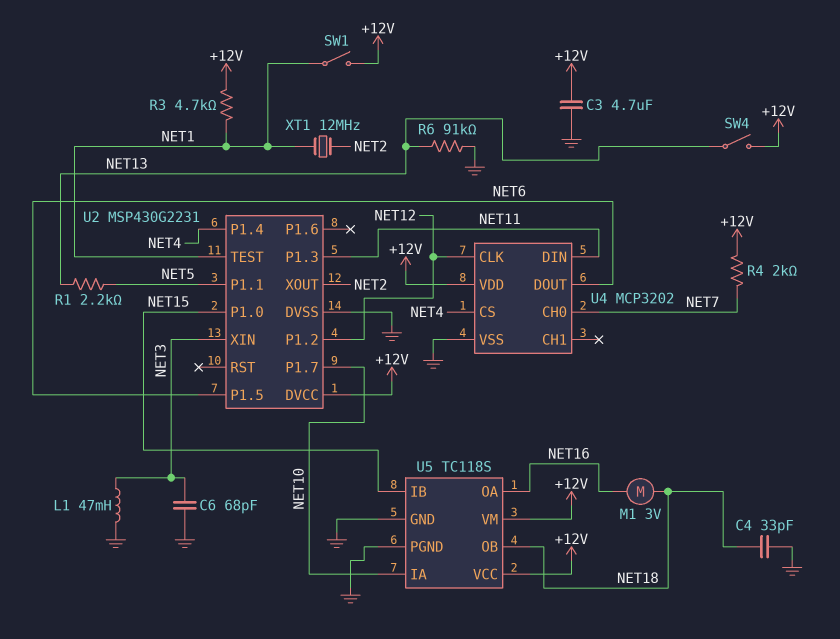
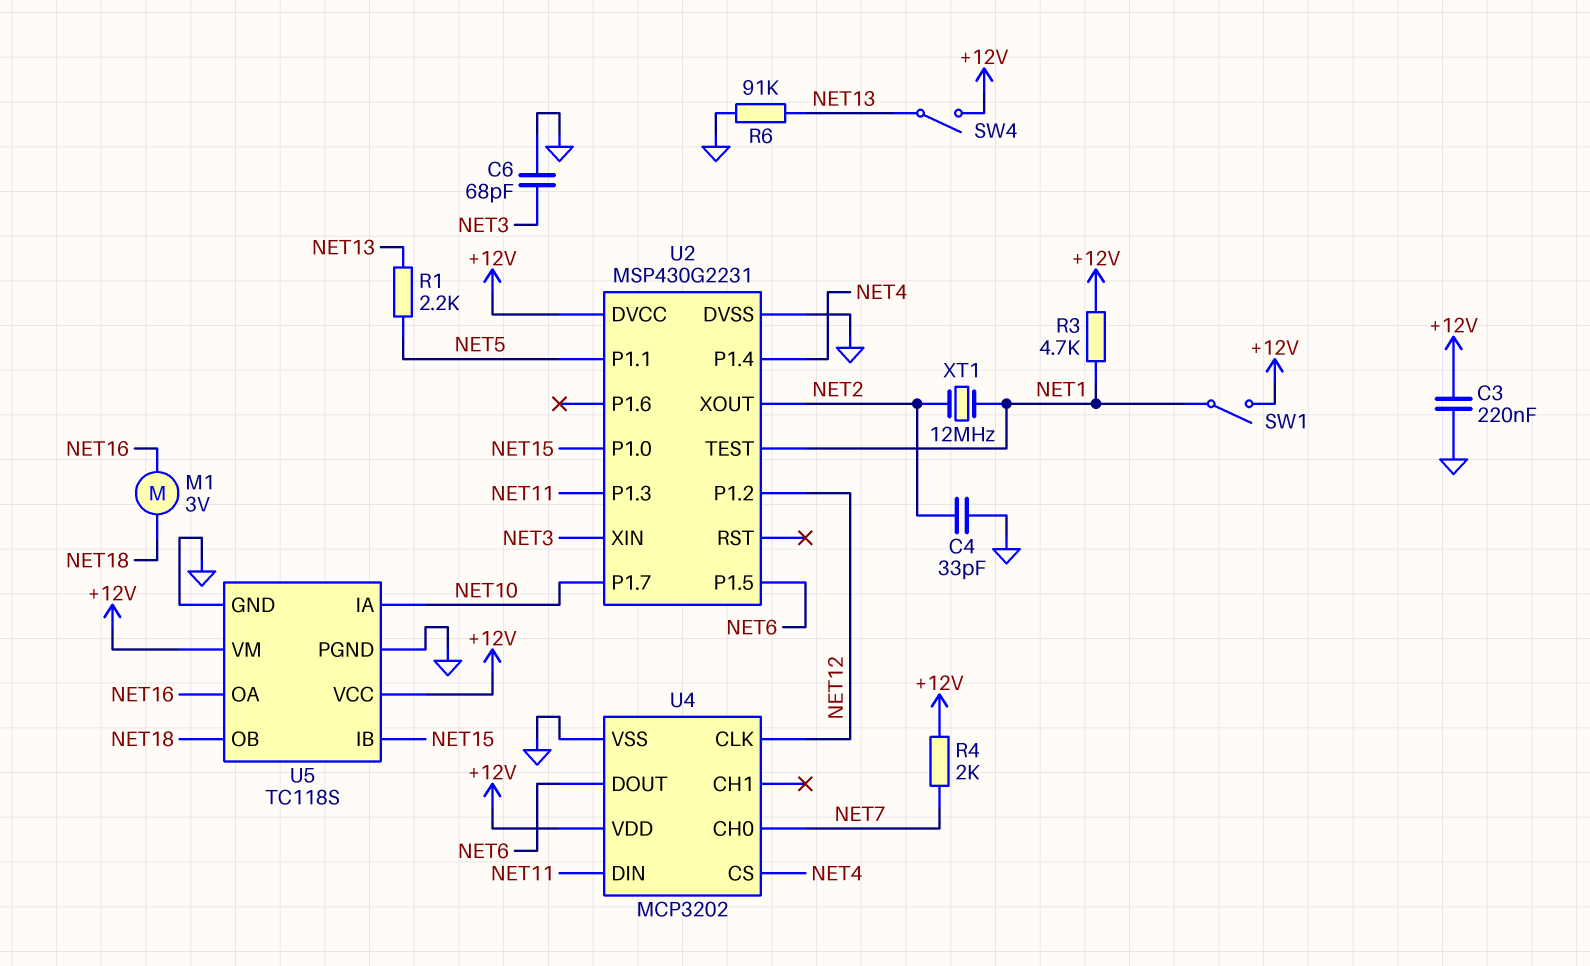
C3: 4.7uF (+12V, GND) -> 220nF (+12V, GND)
C4: 33pF (GND, NET18) -> 33pF (GND, NET2)
L1: 47mH (GND, NET3) -> none

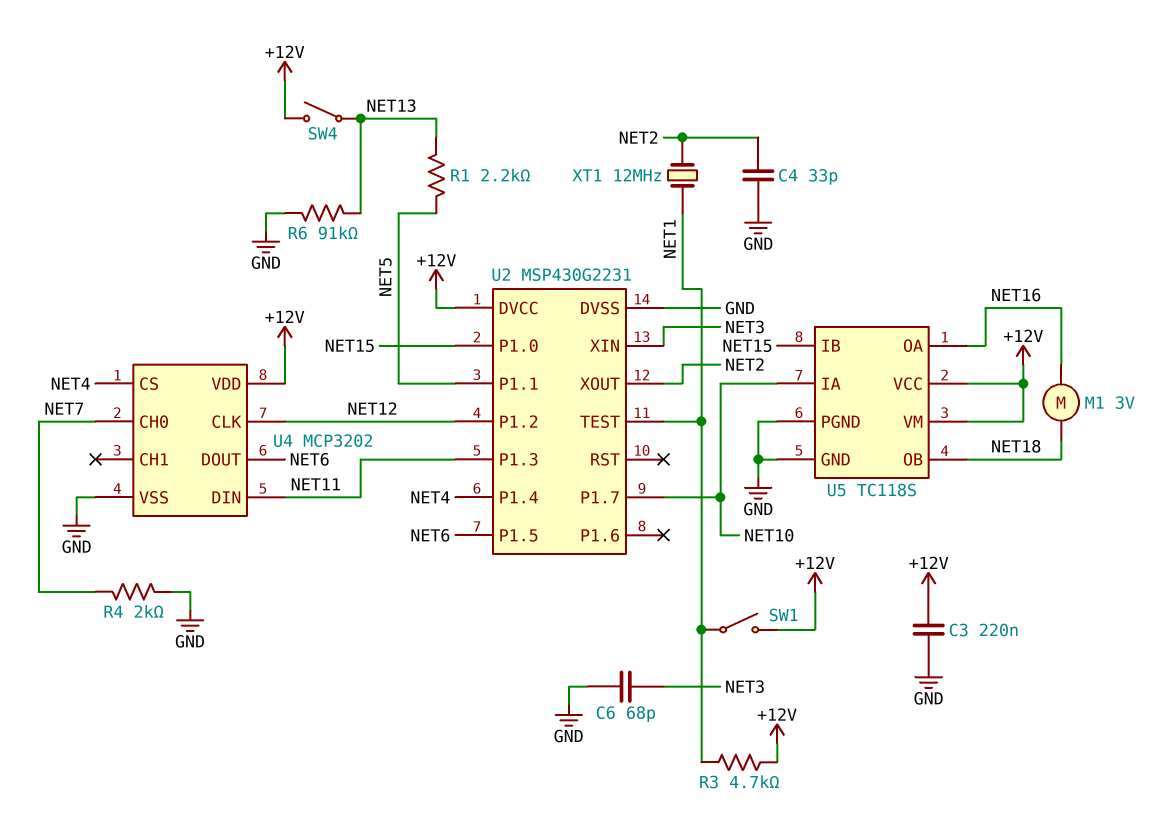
R4: 2k (+12V, NET7) -> 2k (GND, NET7)

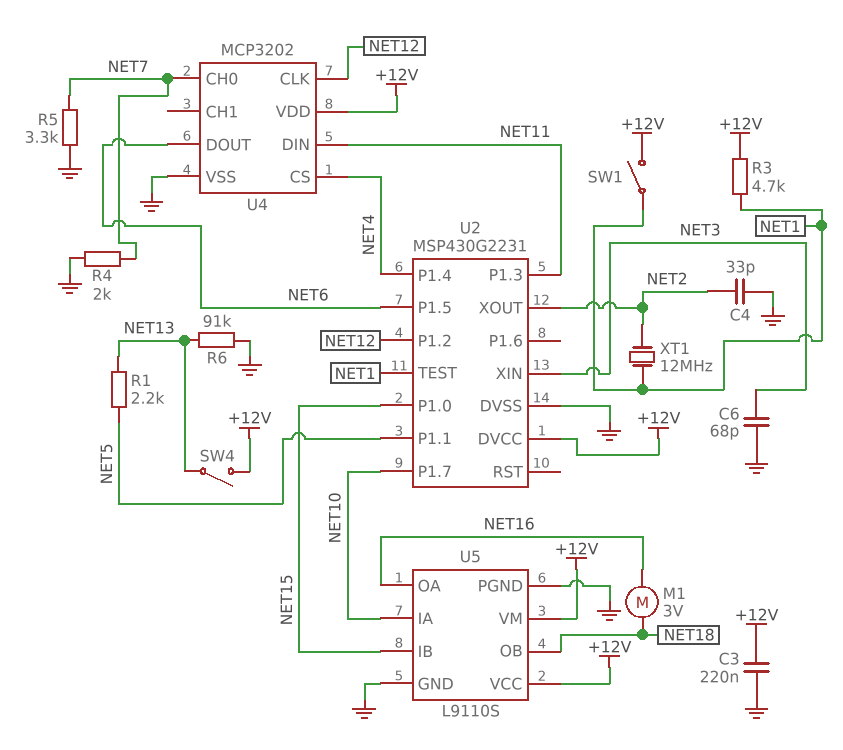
R5: none -> 3.3k (GND, NET7)
U5: TC118S -> L9110S

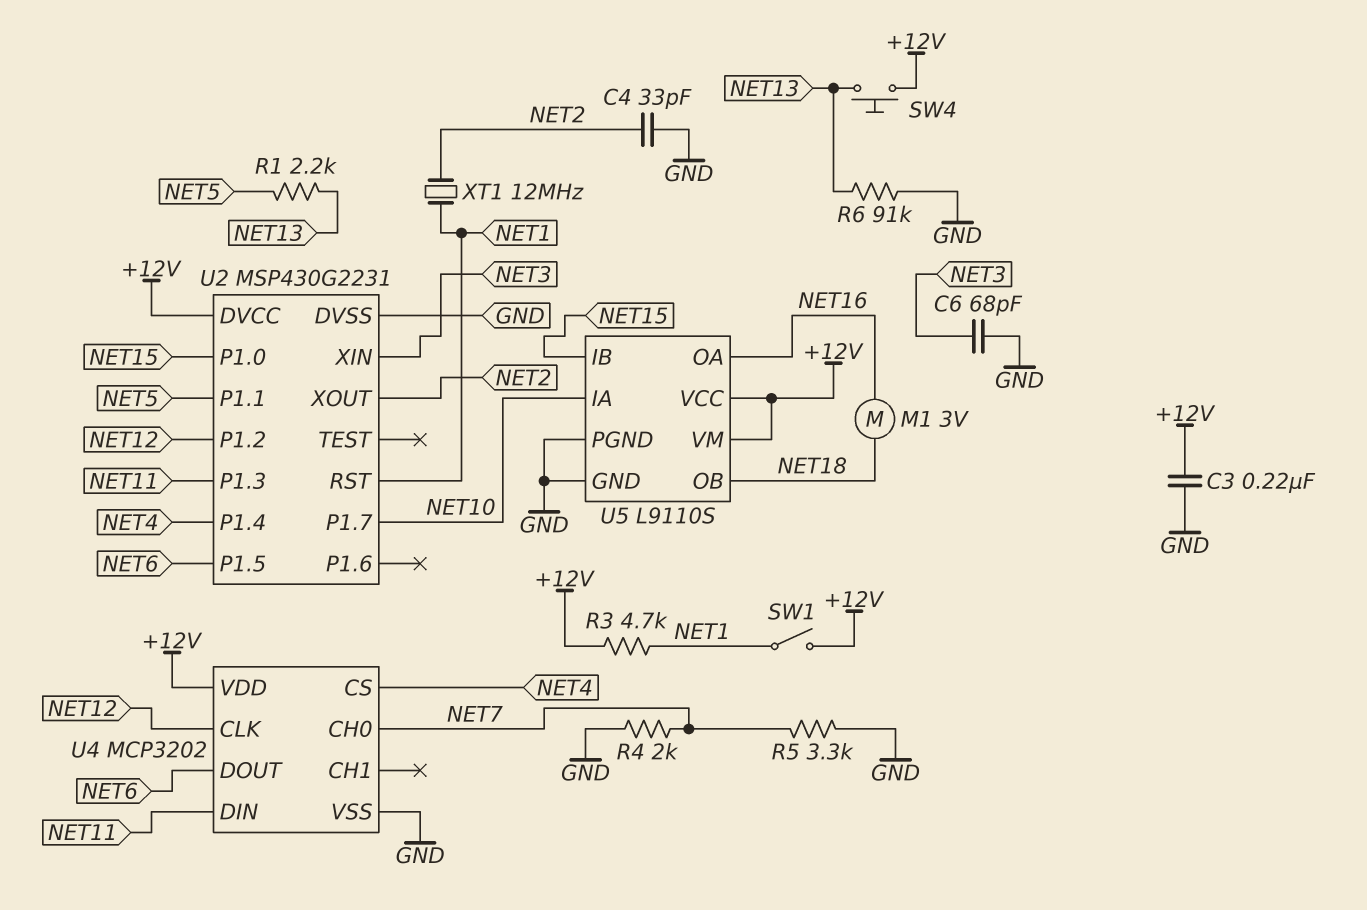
SW4: switch (+12V, NET13) -> button (+12V, NET13)
U2 pin RST: none -> NET1
U2 pin TEST: NET1 -> none

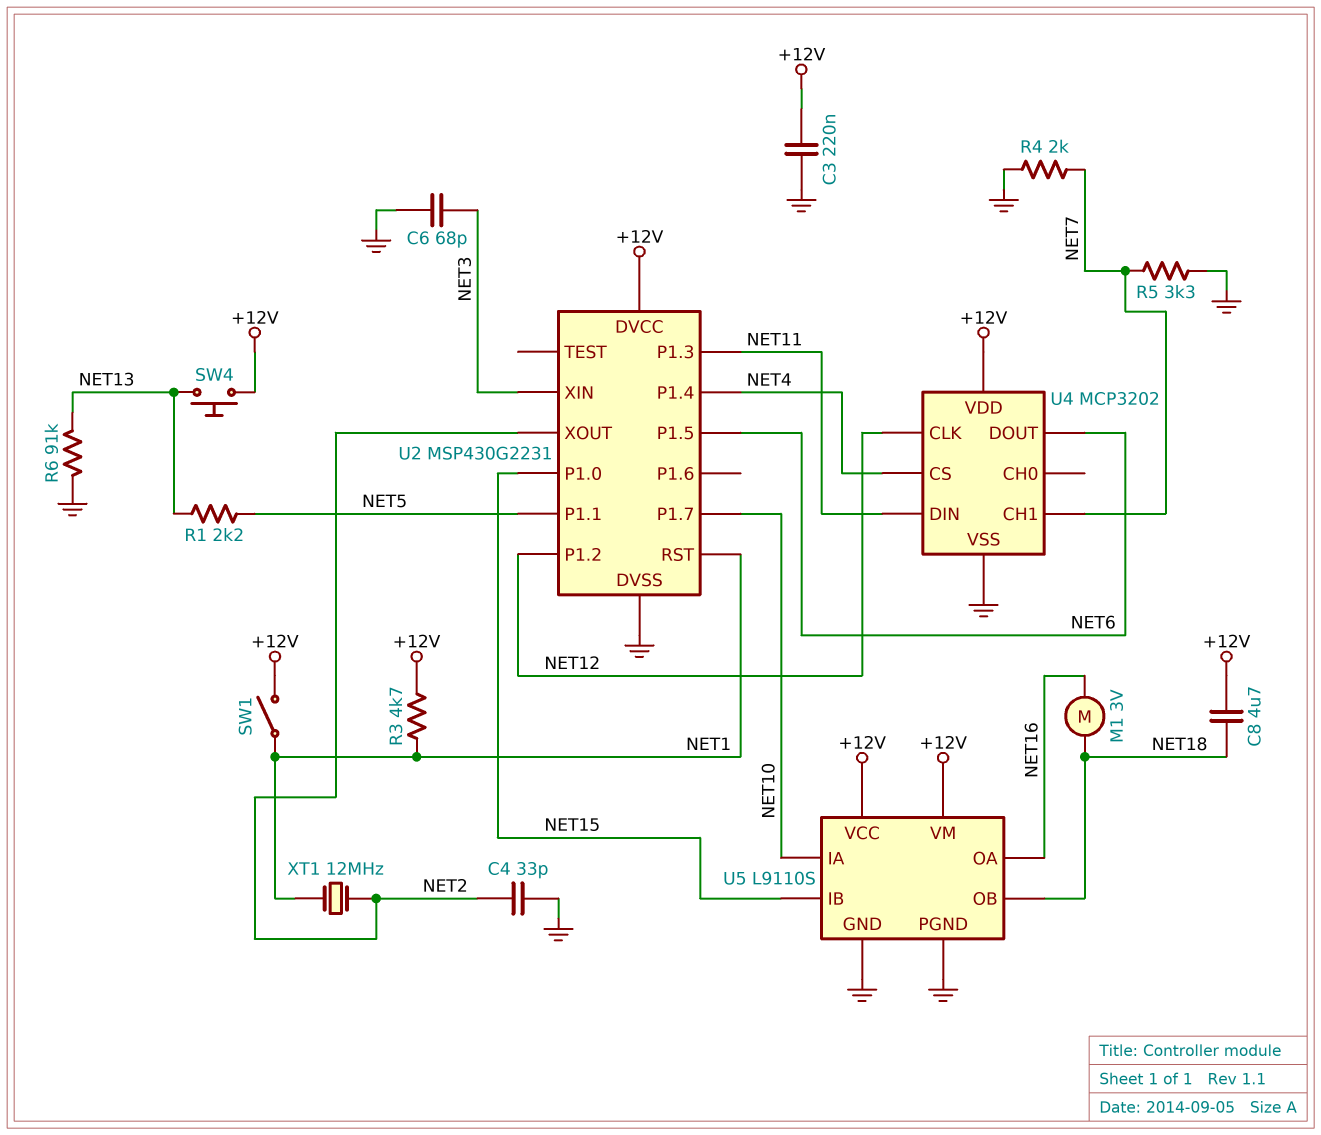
C8: none -> 4.7uF (+12V, NET18)
U4 pin CH0: NET7 -> none
U4 pin CH1: none -> NET7

